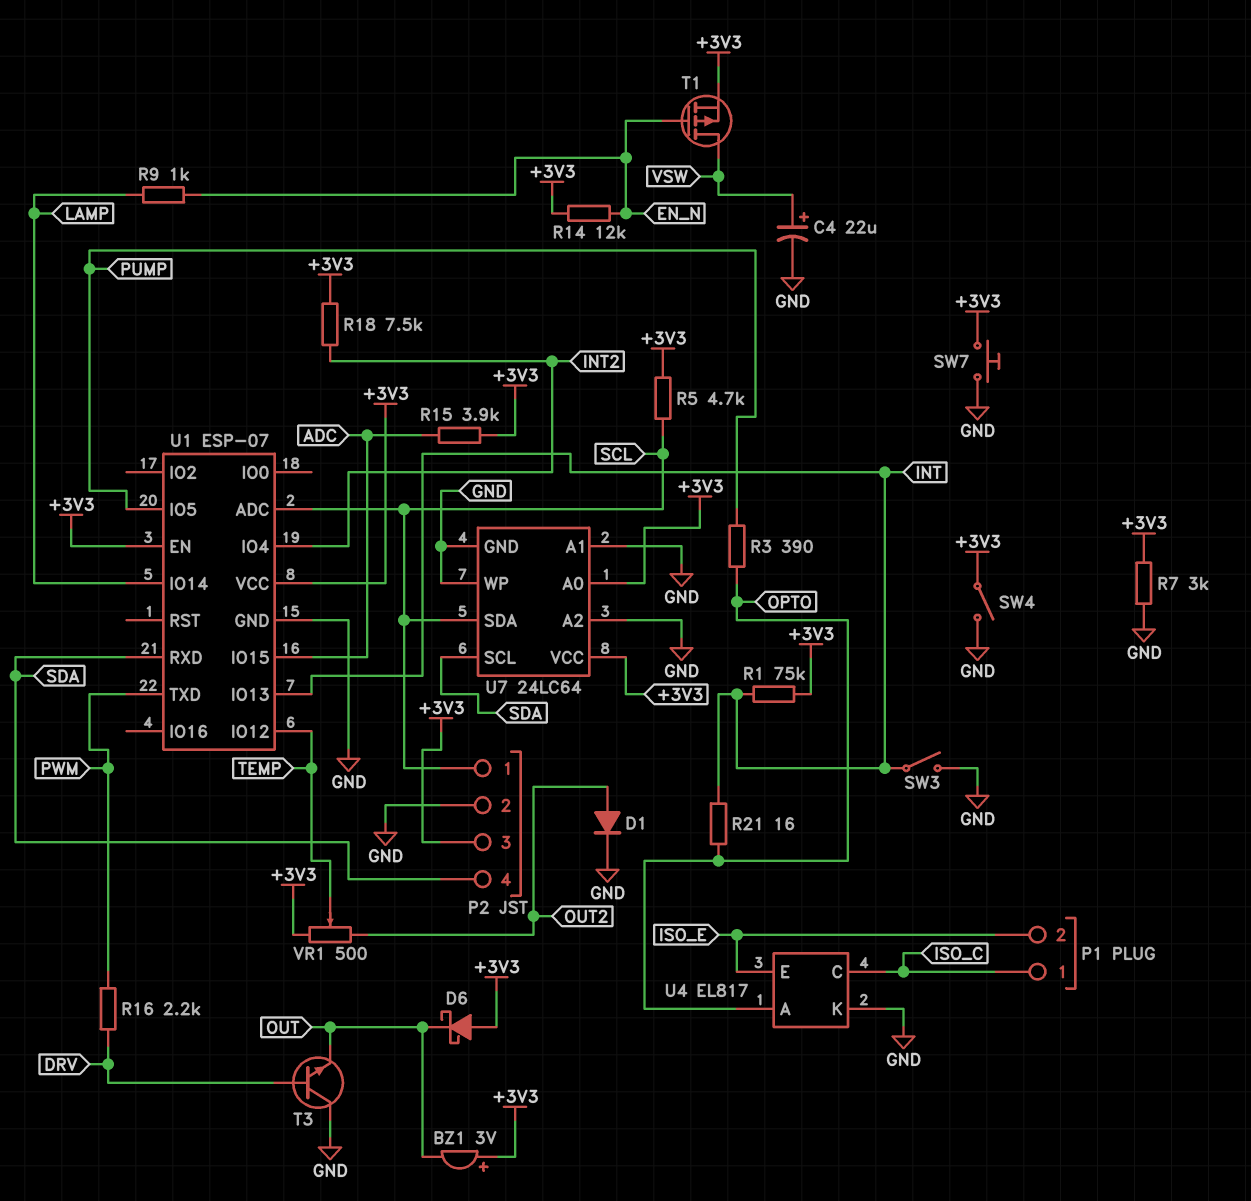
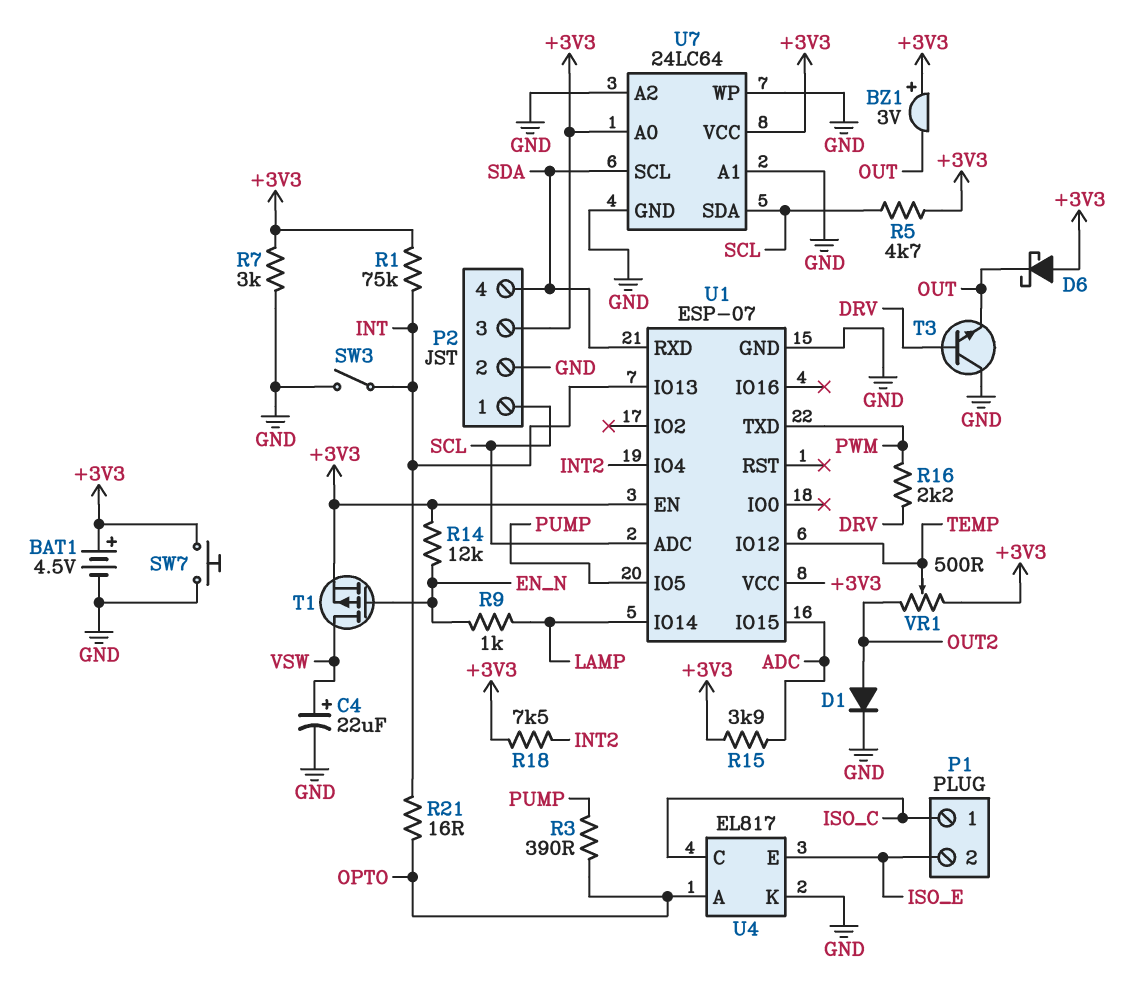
BAT1: none -> 4.5V (plus +3V3, minus GND)
SW4: switch (+3V3, GND) -> none

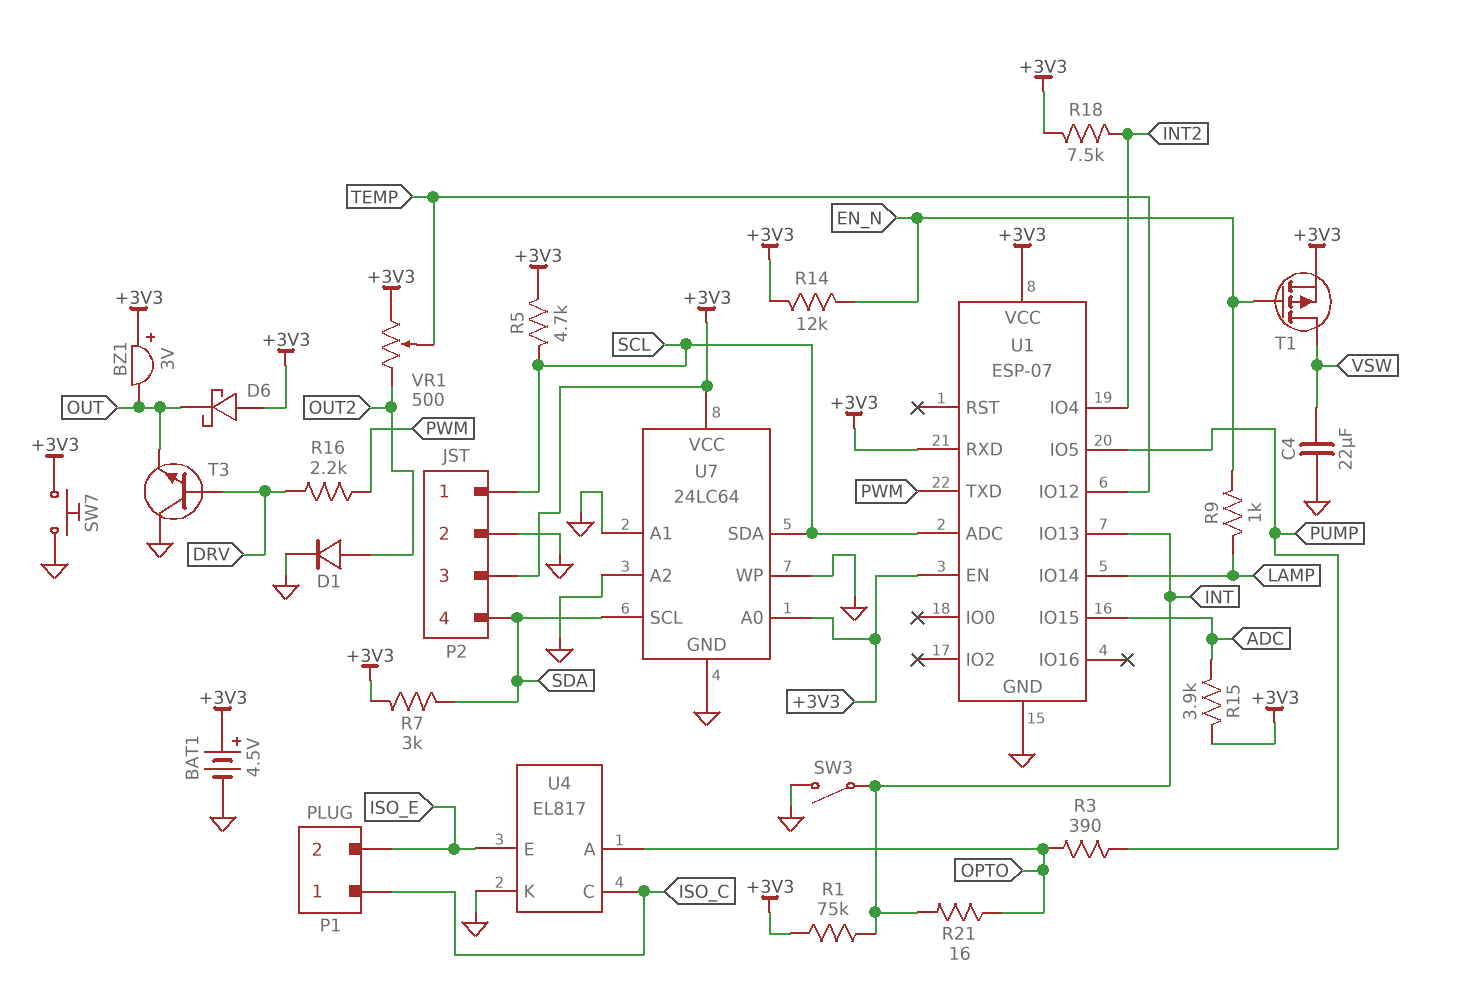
C4: 22uF (plus VSW, minus GND) -> 22uF (GND, VSW)
R7: 3k (+3V3, GND) -> 3k (+3V3, SDA)
U1 pin RXD: SDA -> +3V3

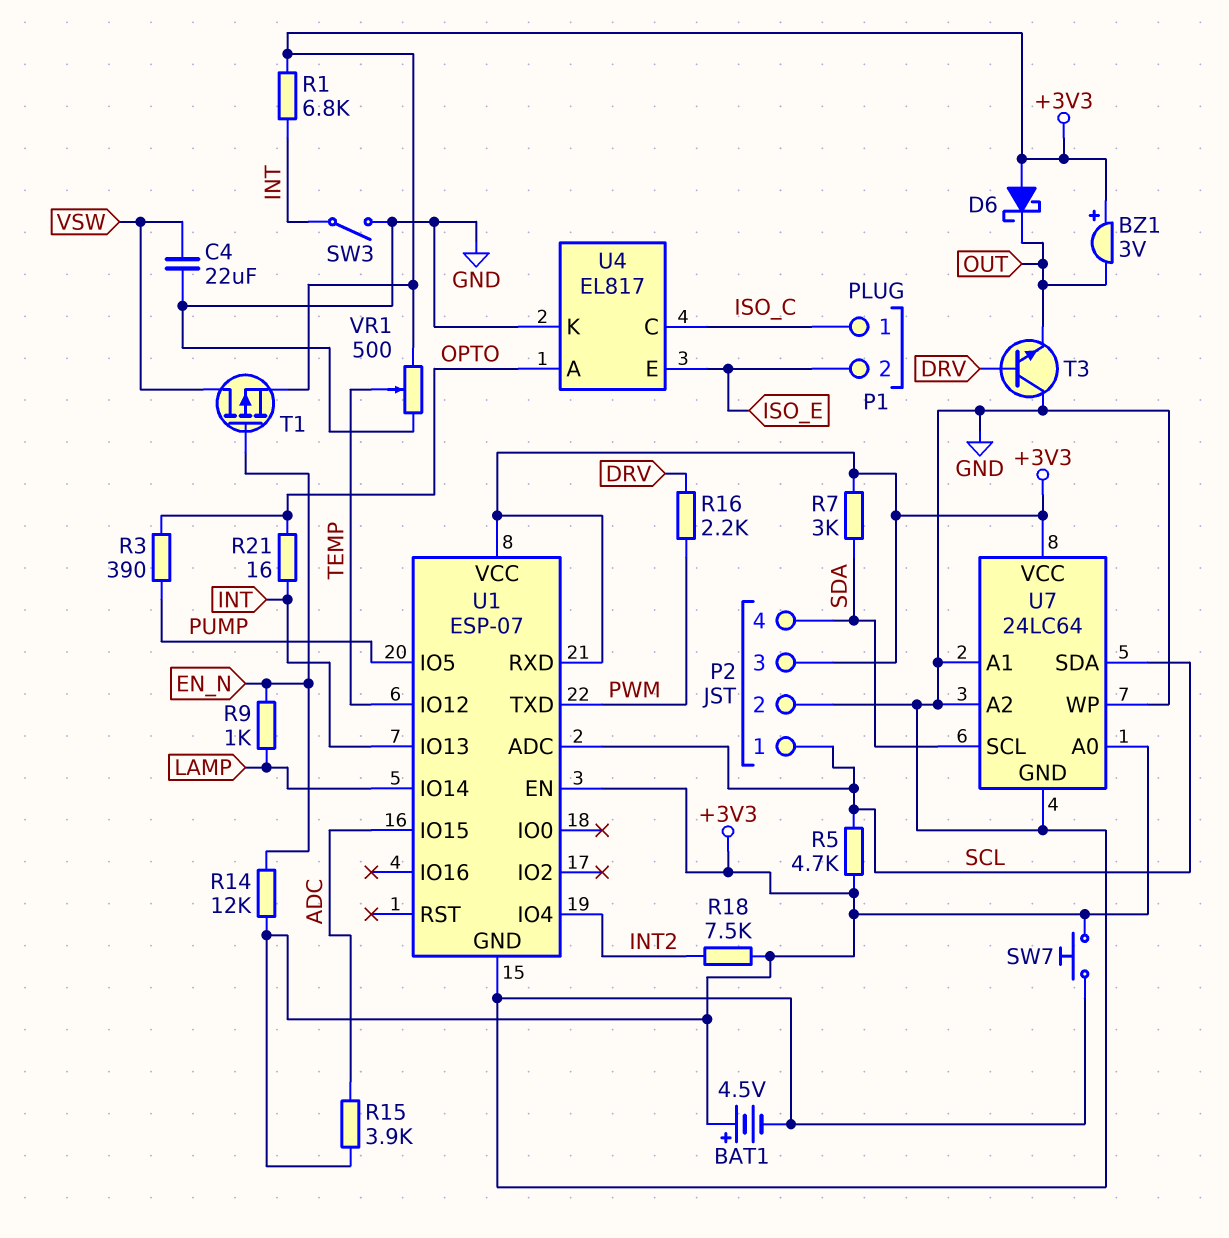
D1: diode (A OUT2, K GND) -> none
R1: 75k (+3V3, INT) -> 6.8k (+3V3, INT)
VR1: 500 (+3V3, OUT2, wiper TEMP) -> 500 (+3V3, GND, wiper TEMP)

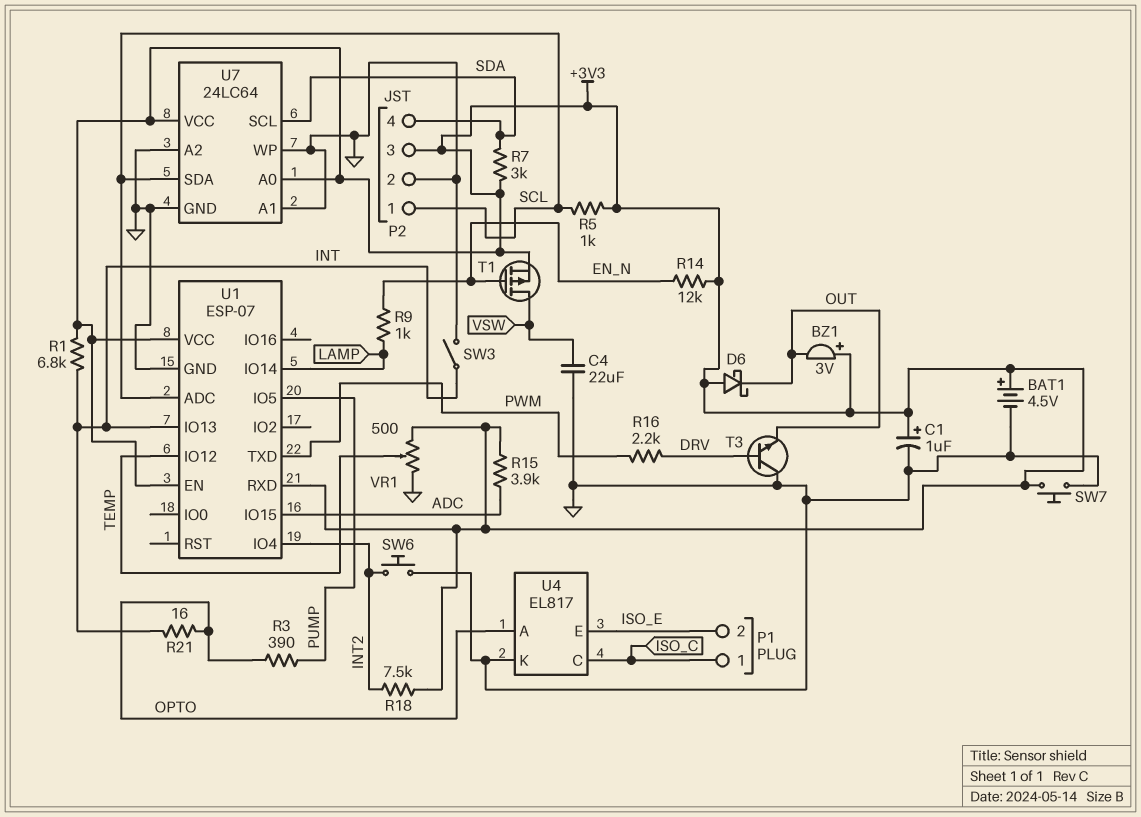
C1: none -> 1uF (plus +3V3, minus GND)
R5: 4.7k (+3V3, SCL) -> 1k (+3V3, SCL)
SW6: none -> button (GND, INT2)

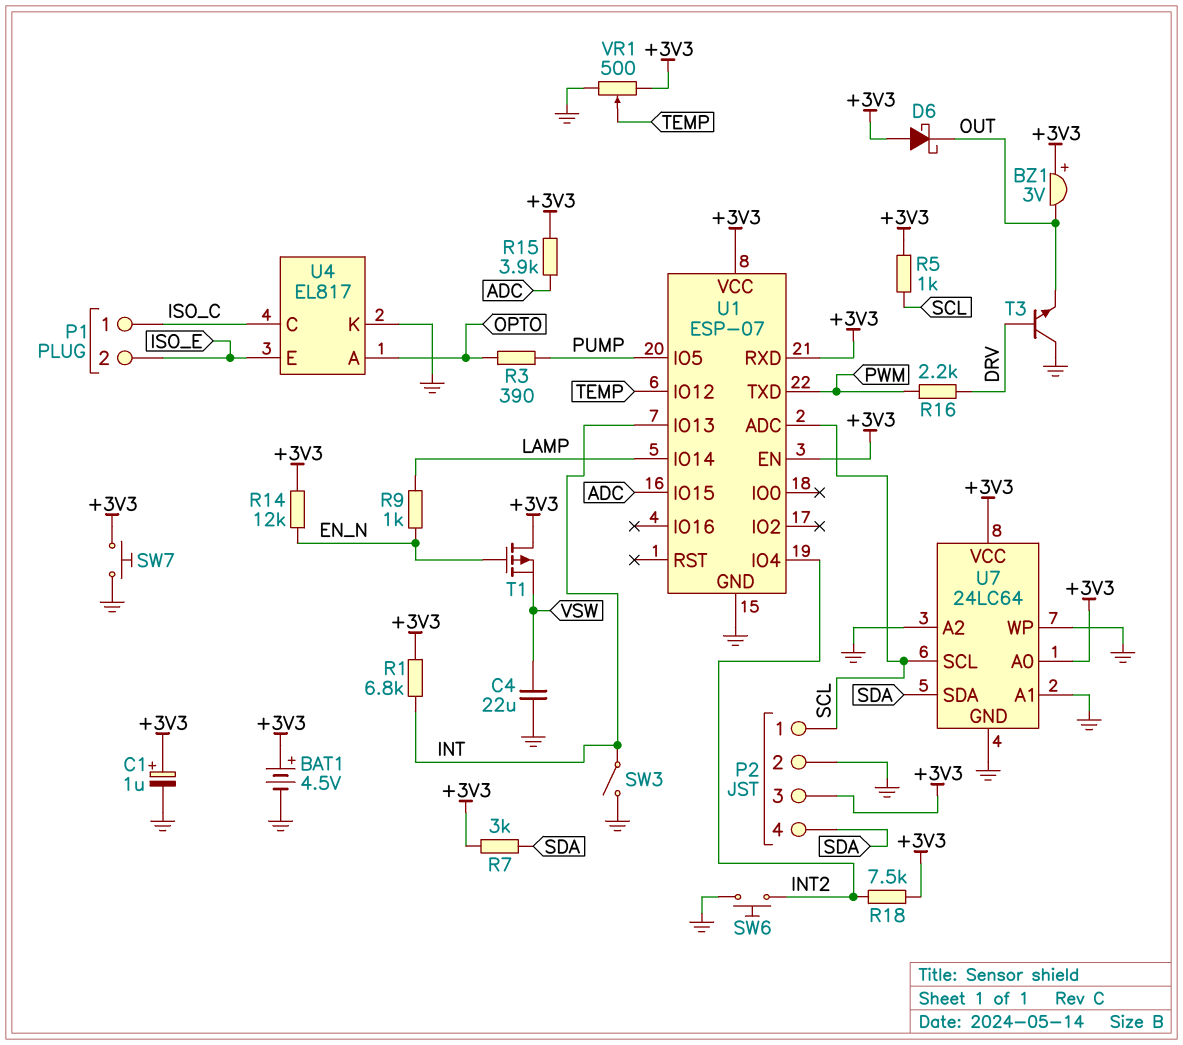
R21: 16 (INT, OPTO) -> none
T1: PMOS (G EN_N, D VSW, S +3V3) -> PMOS (G EN_N, D +3V3, S VSW)
U7 pin SCL: SDA -> SCL
U7 pin SDA: SCL -> SDA

